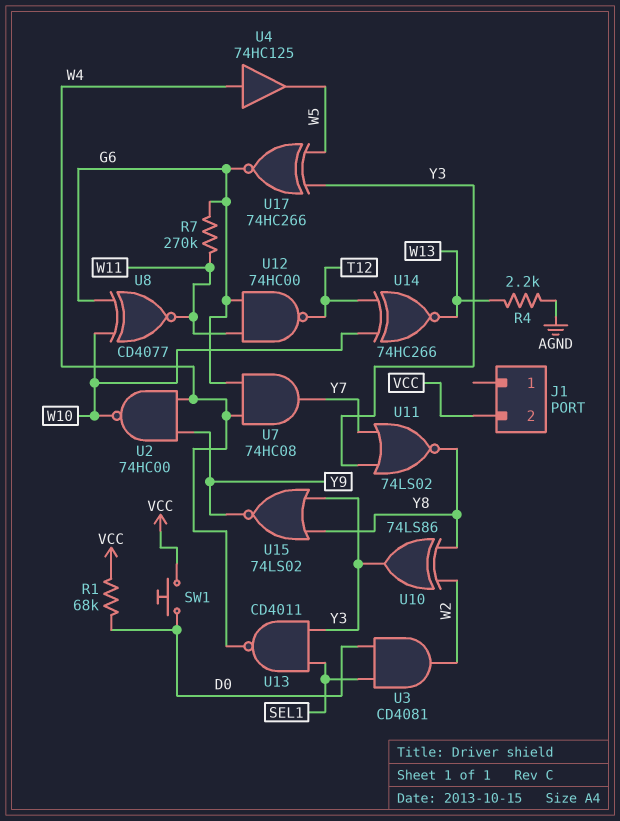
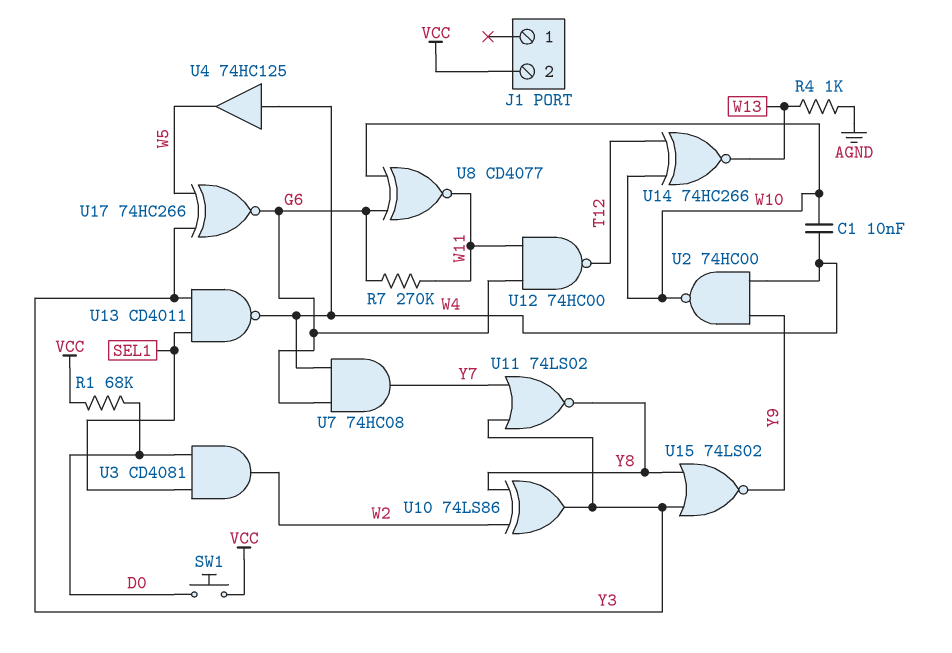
C1: none -> 10nF (W4, W10)
R4: 2.2k (AGND, W13) -> 1k (AGND, W13)

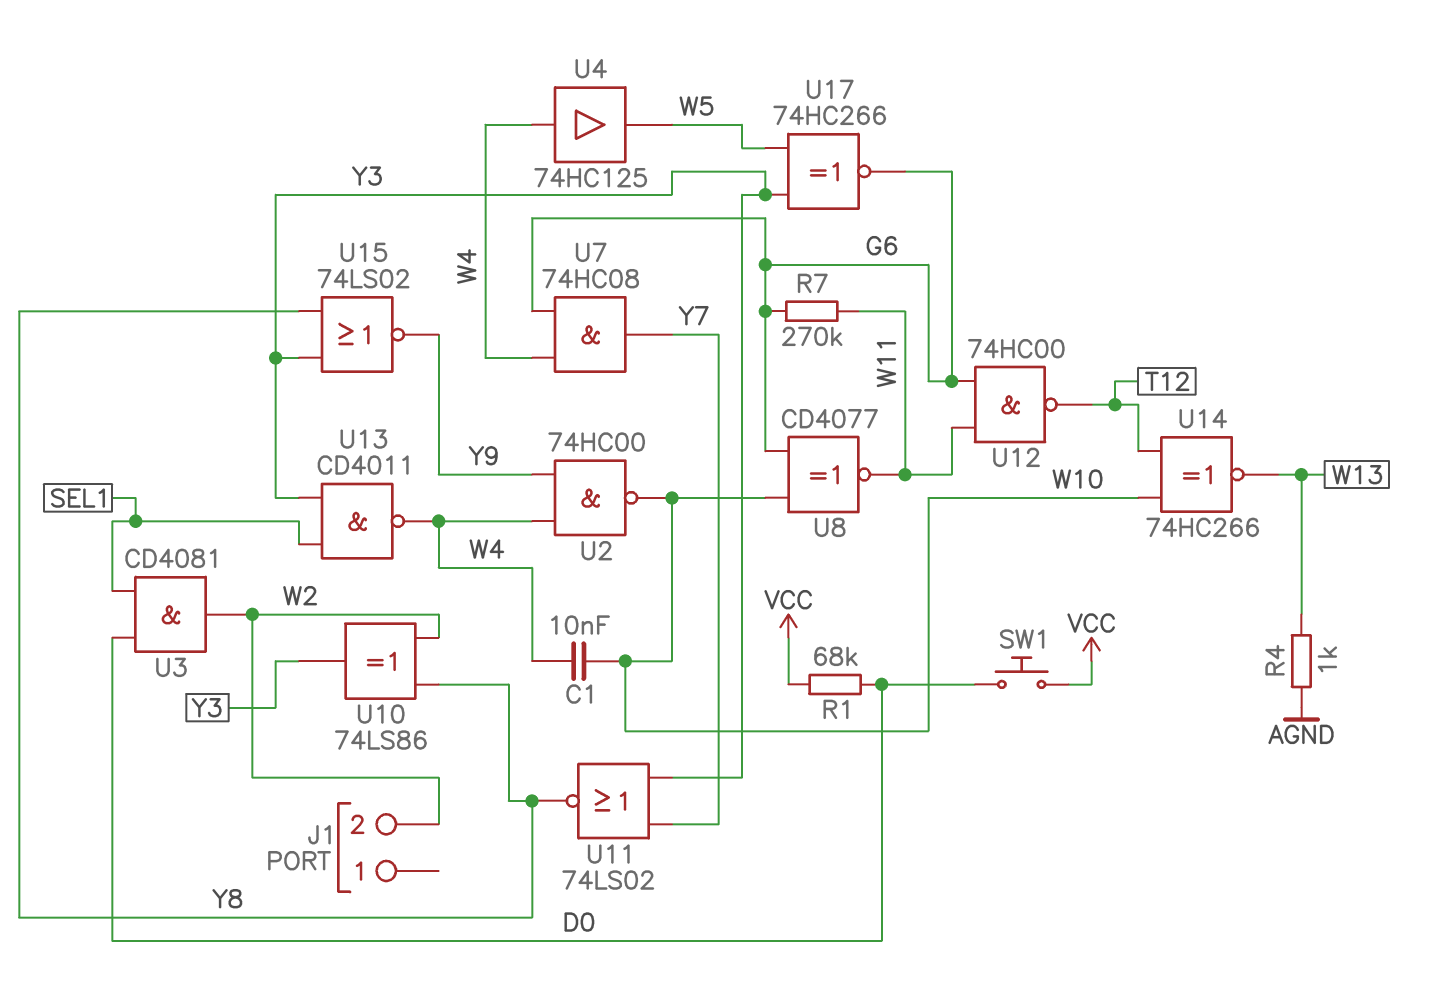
J1 pin 2: VCC -> W2

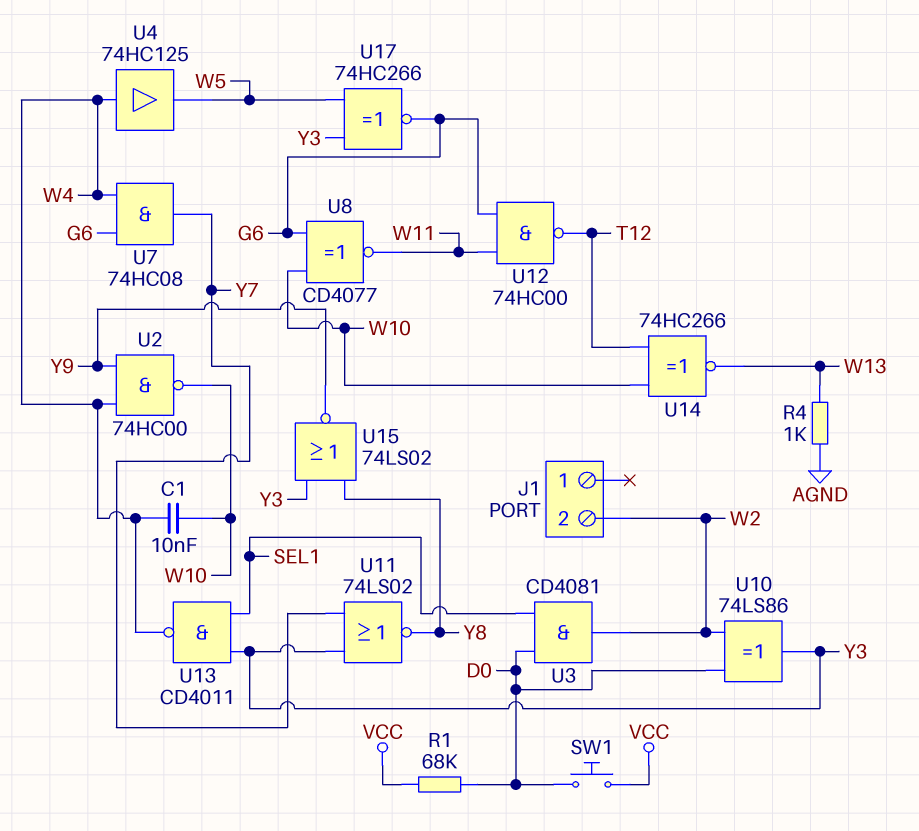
R7: 270k (G6, W11) -> none
U10: XOR 74LS86 (in W2, in Y8, out Y3) -> XOR 74LS86 (in D0, in W2, out Y3)

